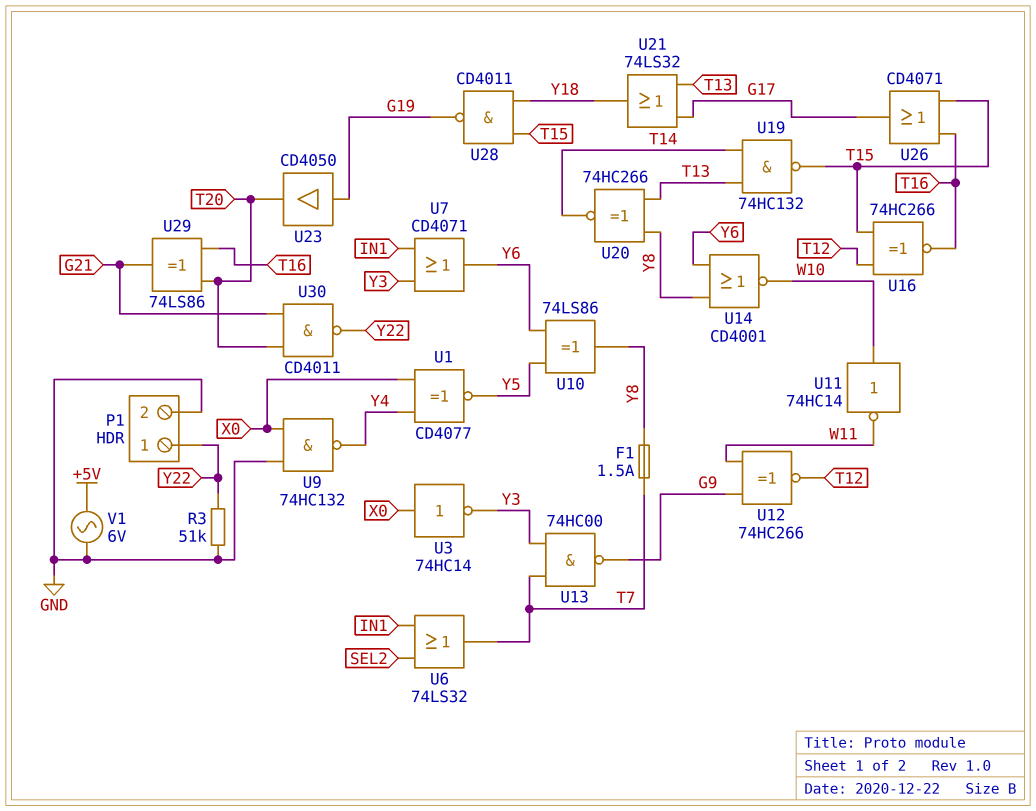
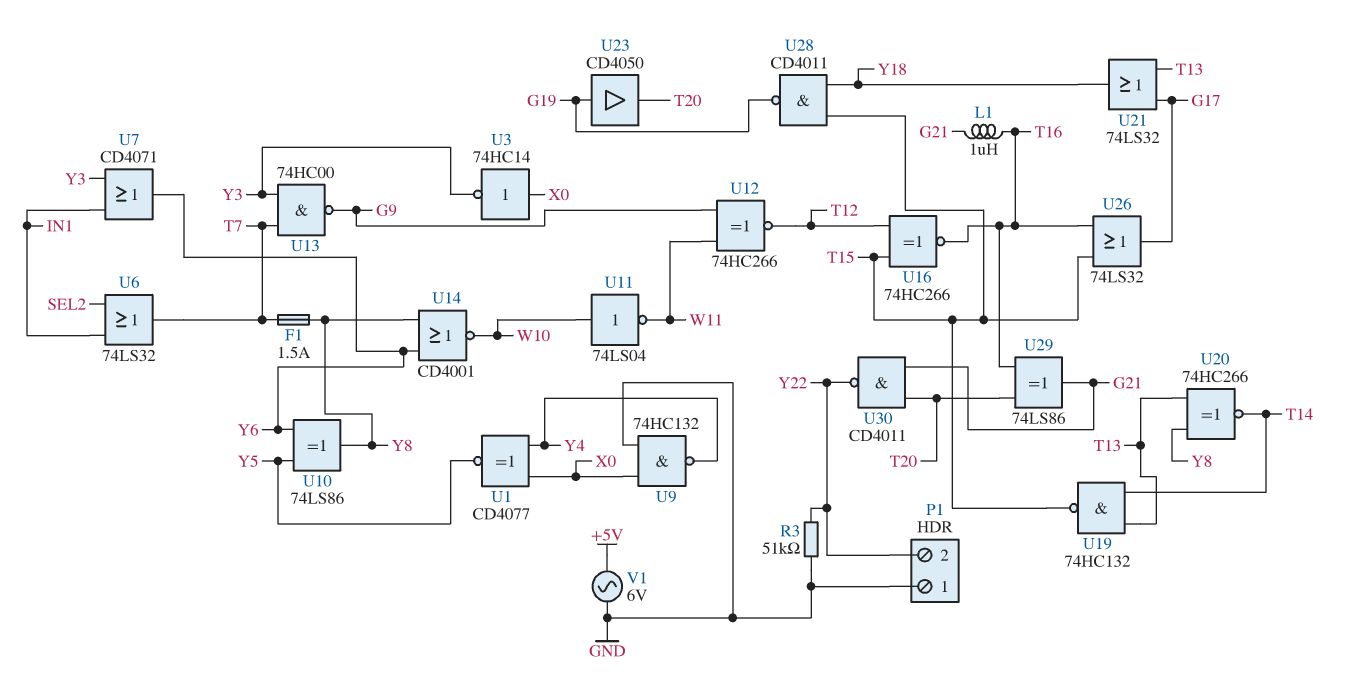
L1: none -> 1uH (G21, T16)
P1 pin 1: Y22 -> GND
P1 pin 2: GND -> Y22
U11: NOT 74HC14 (in W10, out W11) -> NOT 74LS04 (in W10, out W11)
U26: OR CD4071 (in T15, in T16, out G17) -> OR 74LS32 (in T15, in T16, out G17)

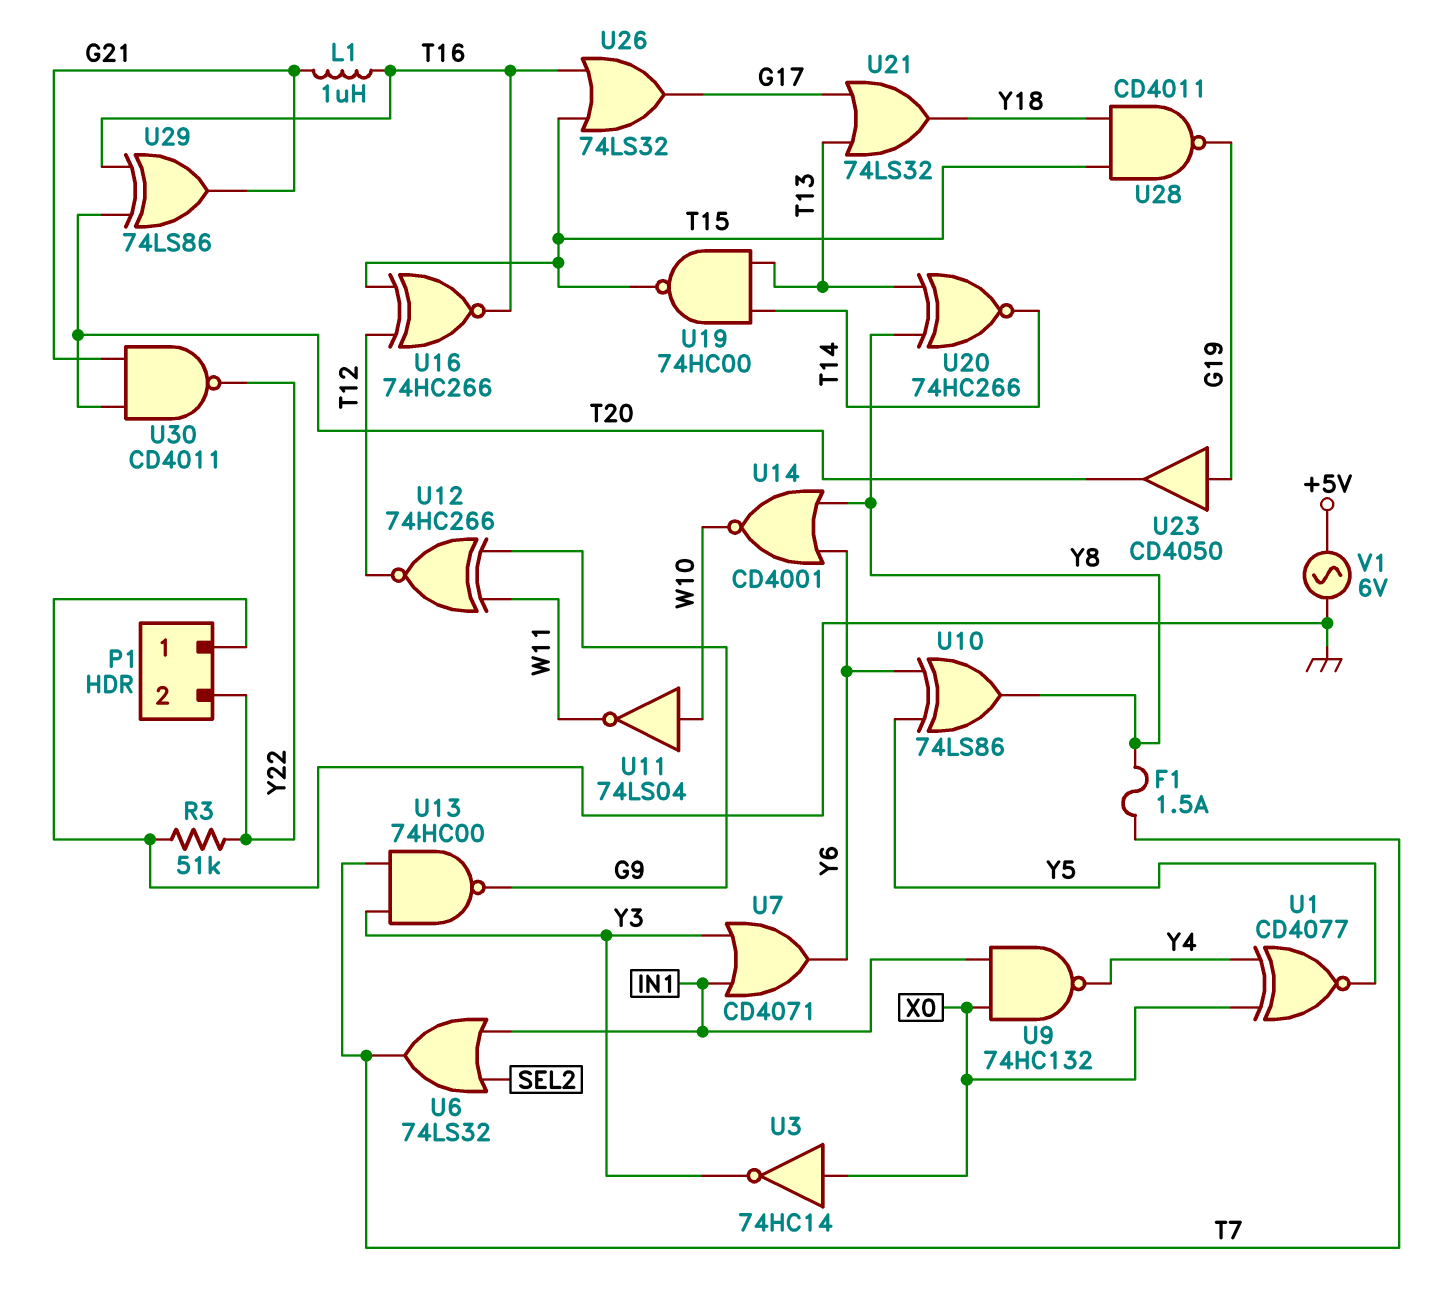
U9: NAND 74HC132 (in GND, in X0, out Y4) -> NAND 74HC132 (in IN1, in X0, out Y4)
U19: NAND 74HC132 (in T13, in T14, out T15) -> NAND 74HC00 (in T13, in T14, out T15)

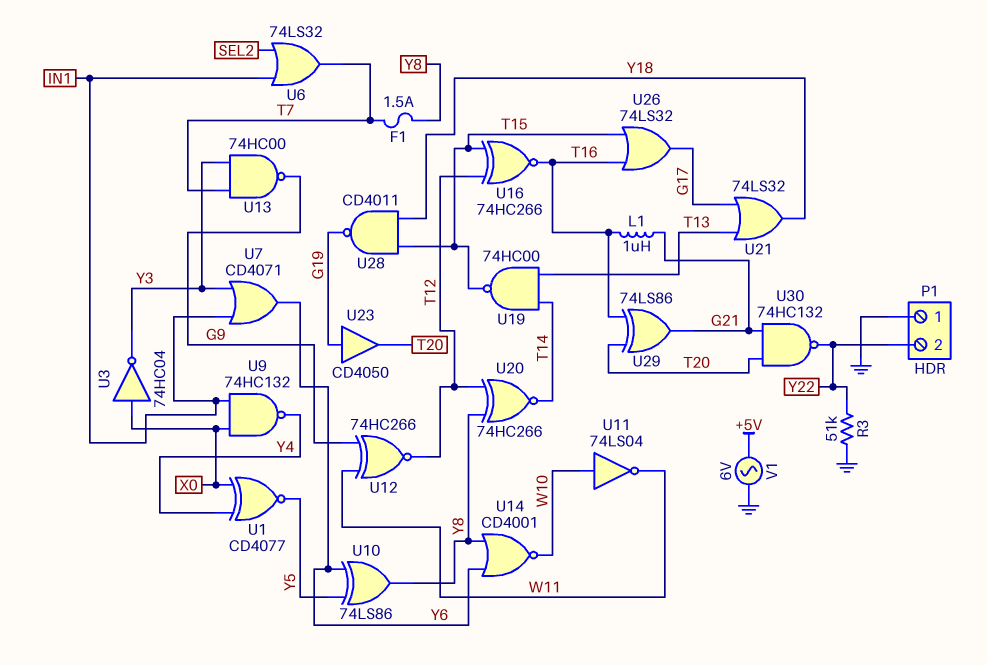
U3: NOT 74HC14 (in X0, out Y3) -> NOT 74HC04 (in X0, out Y3)
U20: XNOR 74HC266 (in T13, in Y8, out T14) -> XNOR 74HC266 (in T12, in Y8, out T14)
U30: NAND CD4011 (in G21, in T20, out Y22) -> NAND 74HC132 (in G21, in T20, out Y22)

